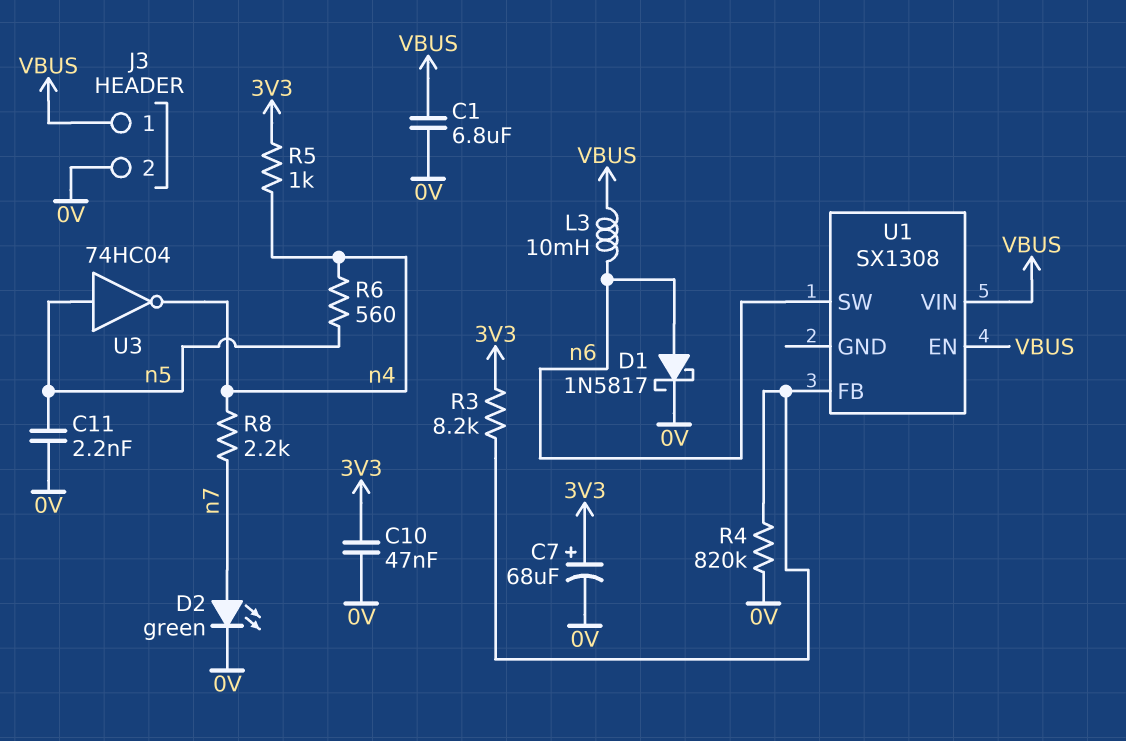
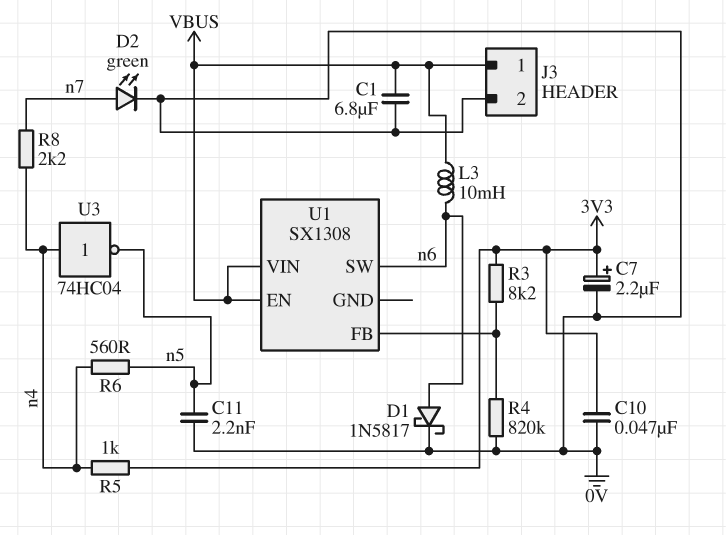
C7: 68uF (plus 3V3, minus 0V) -> 2.2uF (plus 3V3, minus 0V)
U3: NOT 74HC04 (in n5, out n4) -> NOT 74HC04 (in n4, out n5)

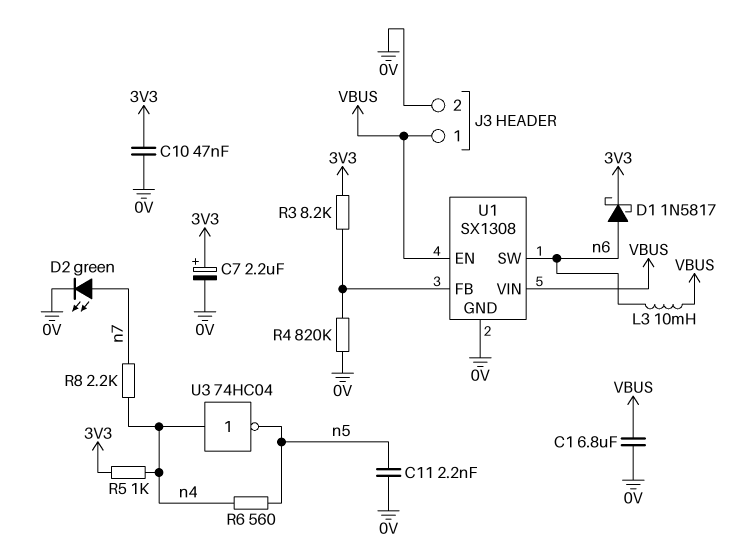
D1: schottky 1N5817 (A n6, K 0V) -> schottky 1N5817 (A n6, K 3V3)
U1 pin GND: none -> 0V

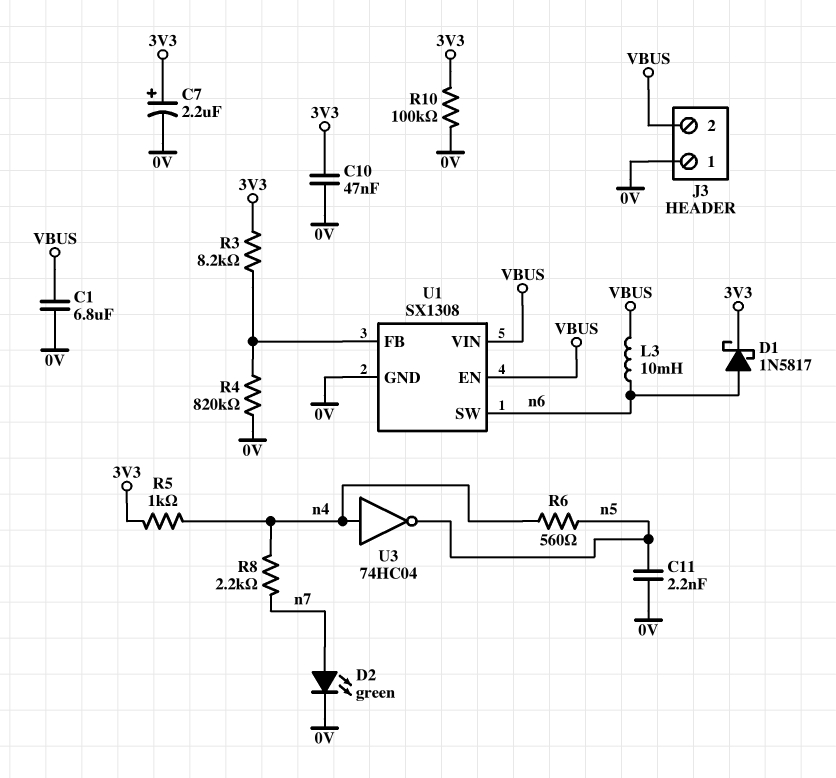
J3 pin 1: VBUS -> 0V
J3 pin 2: 0V -> VBUS
R10: none -> 100k (0V, 3V3)

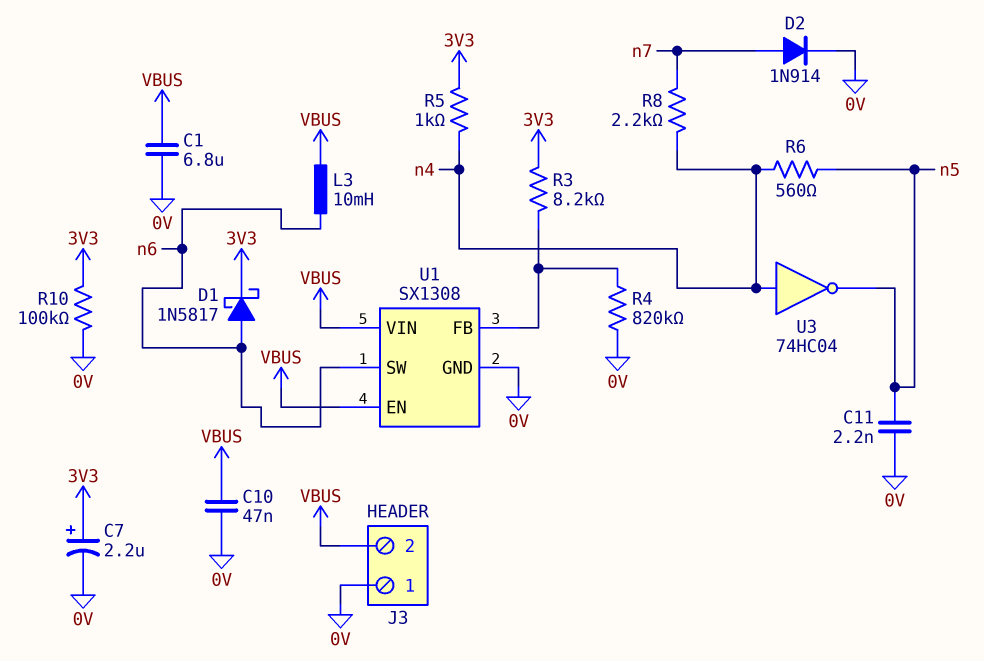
C10: 47nF (0V, 3V3) -> 47nF (0V, VBUS)
D2: LED green (A n7, K 0V) -> diode 1N914 (A n7, K 0V)

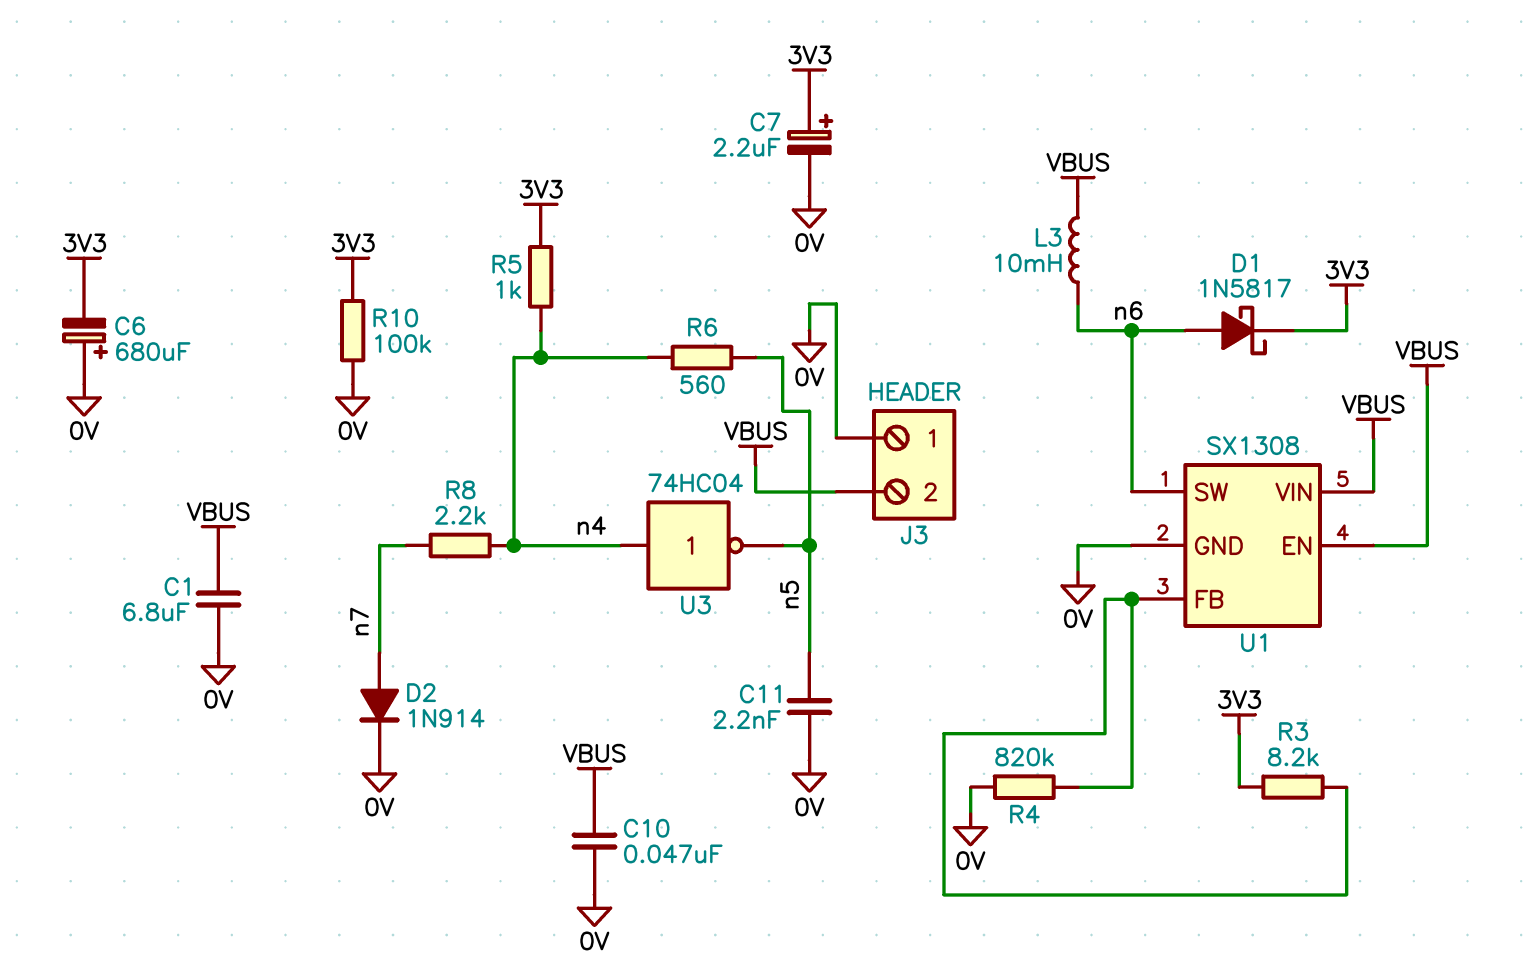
C6: none -> 680uF (plus 0V, minus 3V3)

